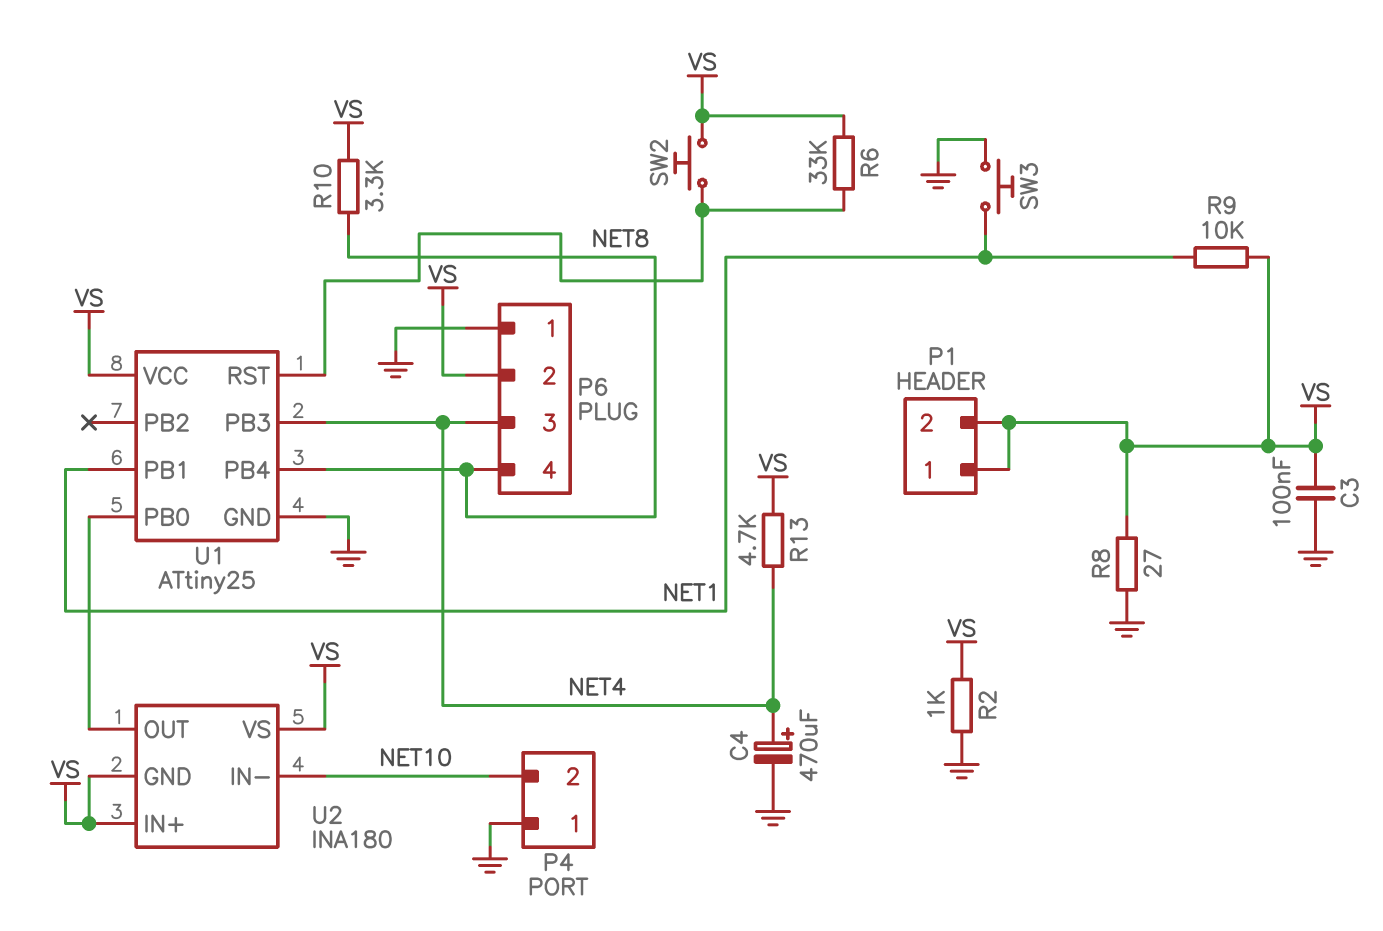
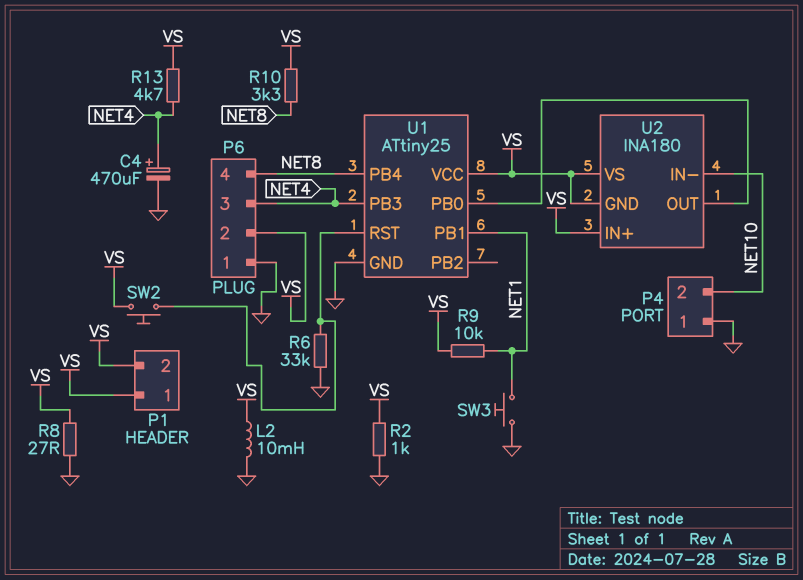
C3: 100nF (GND, VS) -> none
L2: none -> 10mH (GND, VS)
R6: 33k (U1/RST, VS) -> 33k (GND, U1/RST)

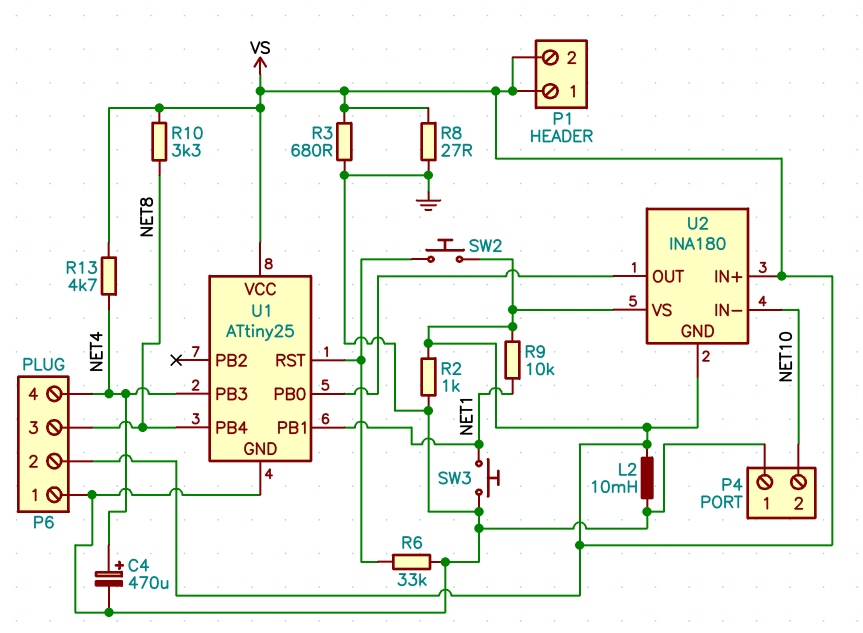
P6 pin 3: NET4 -> NET8
P6 pin 4: NET8 -> NET4
R3: none -> 680 (GND, VS)

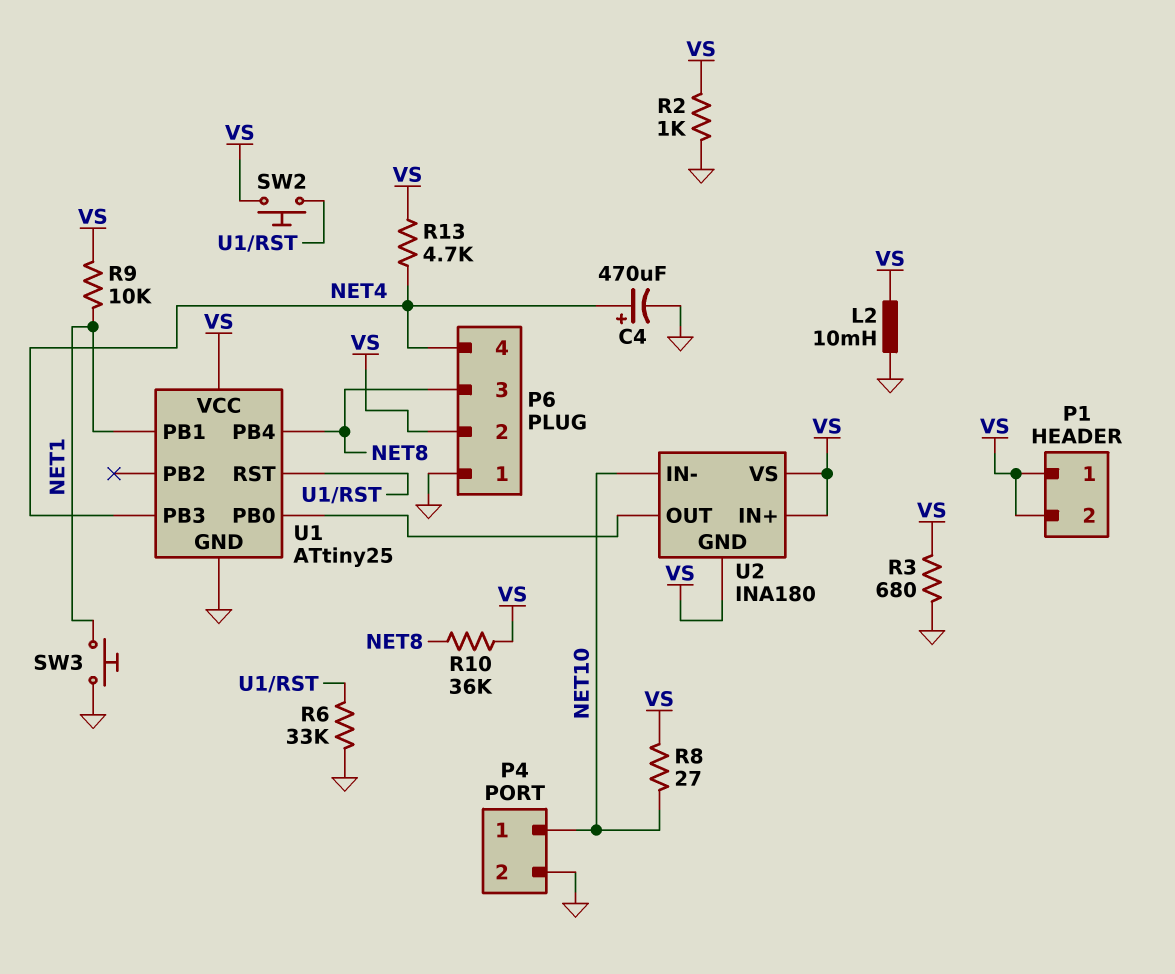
P4 pin 1: GND -> NET10
P4 pin 2: NET10 -> GND
R8: 27 (GND, VS) -> 27 (NET10, VS)
R10: 3.3k (NET8, VS) -> 36k (NET8, VS)

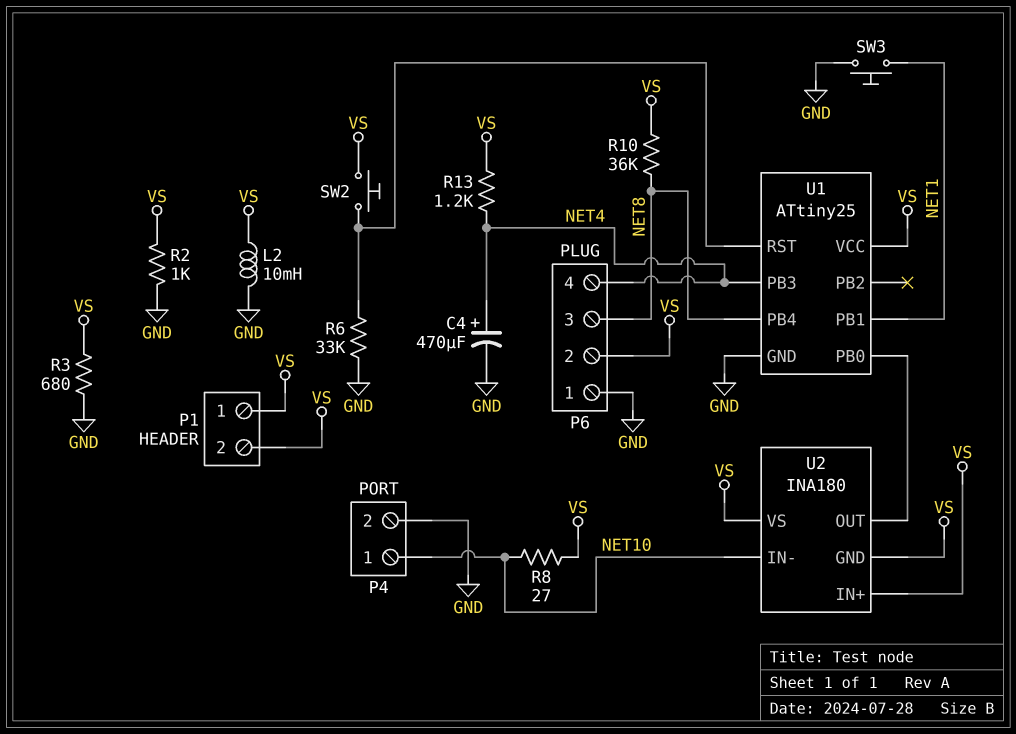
R9: 10k (NET1, VS) -> none
R13: 4.7k (NET4, VS) -> 1.2k (NET4, VS)

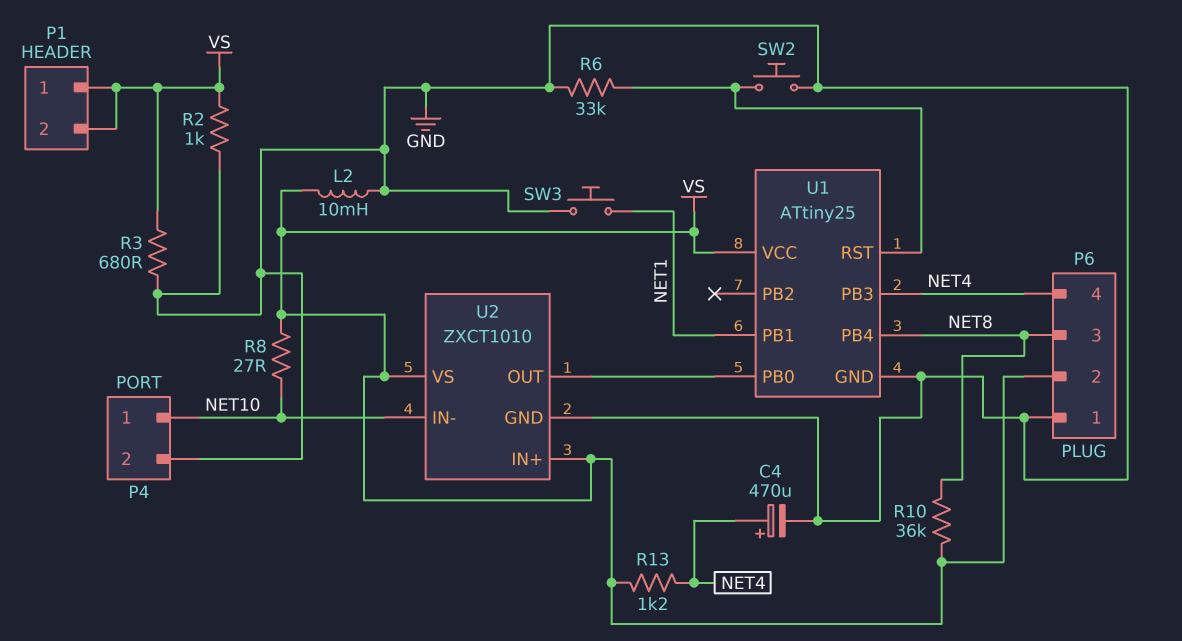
SW2: button (U1/RST, VS) -> button (GND, U1/RST)
U2: INA180 -> ZXCT1010
U2 pin GND: VS -> GND

